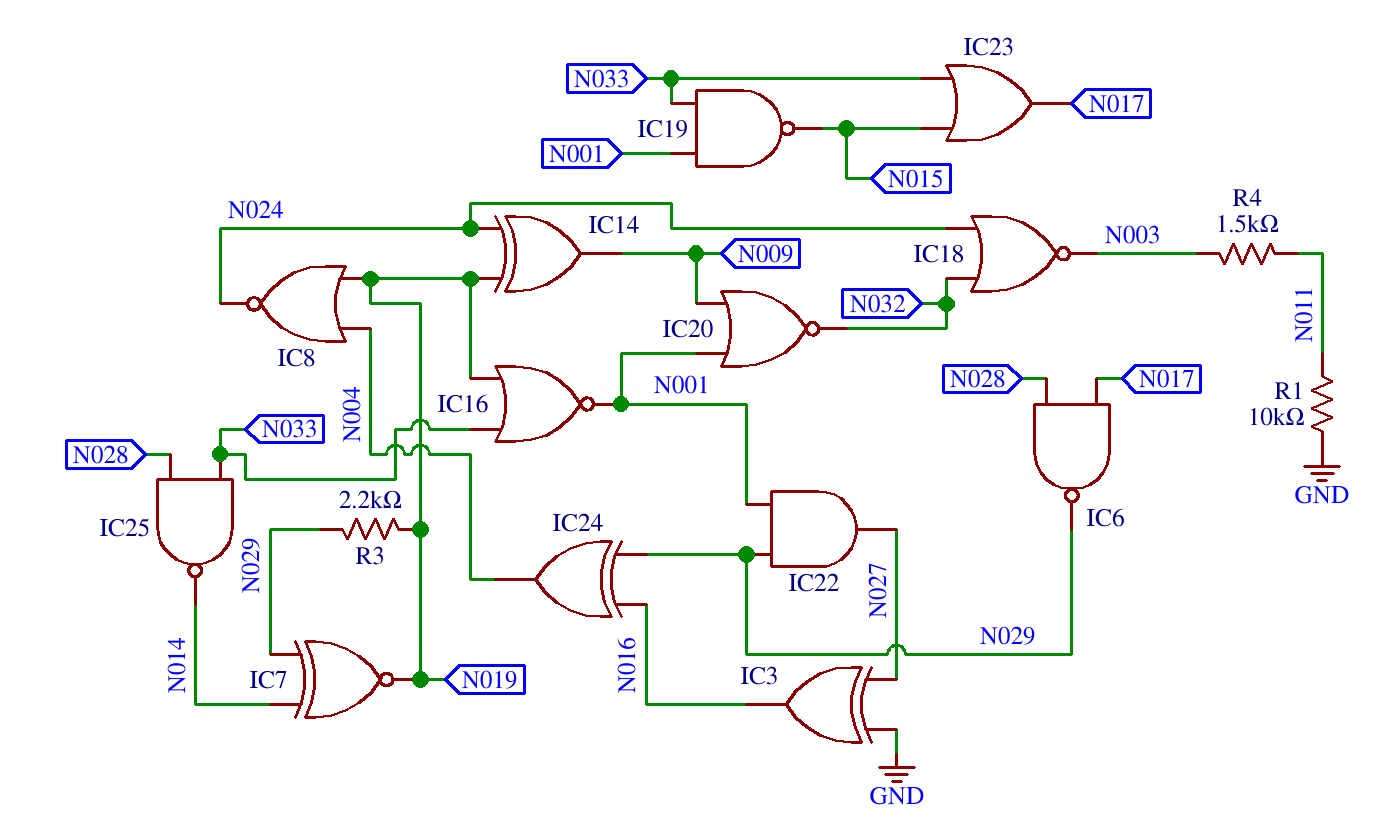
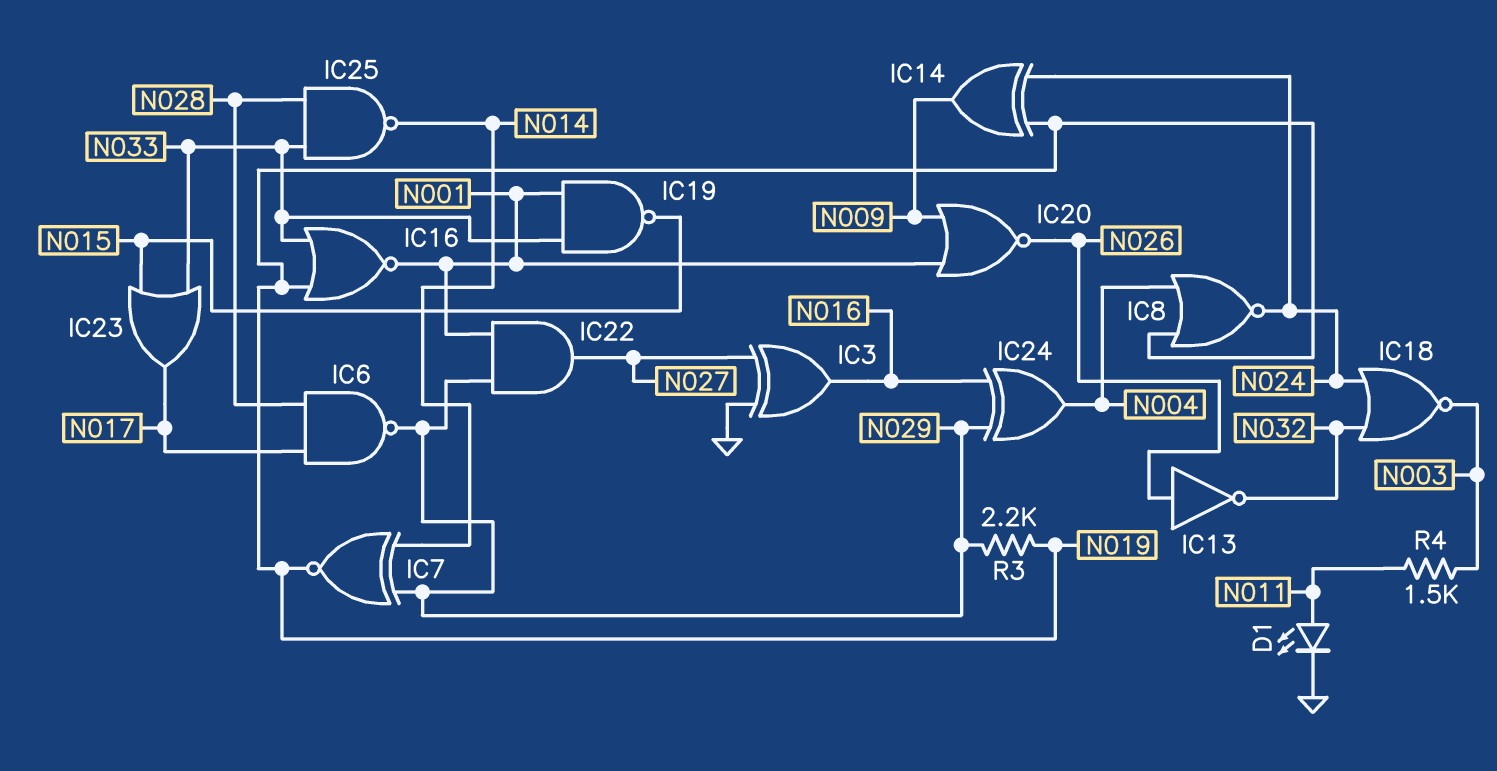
D1: none -> LED (A N011, K GND)
IC13: none -> NOT (in N026, out N032)
IC20: NOR (in N001, in N009, out N032) -> NOR (in N001, in N009, out N026)
R1: 10k (GND, N011) -> none

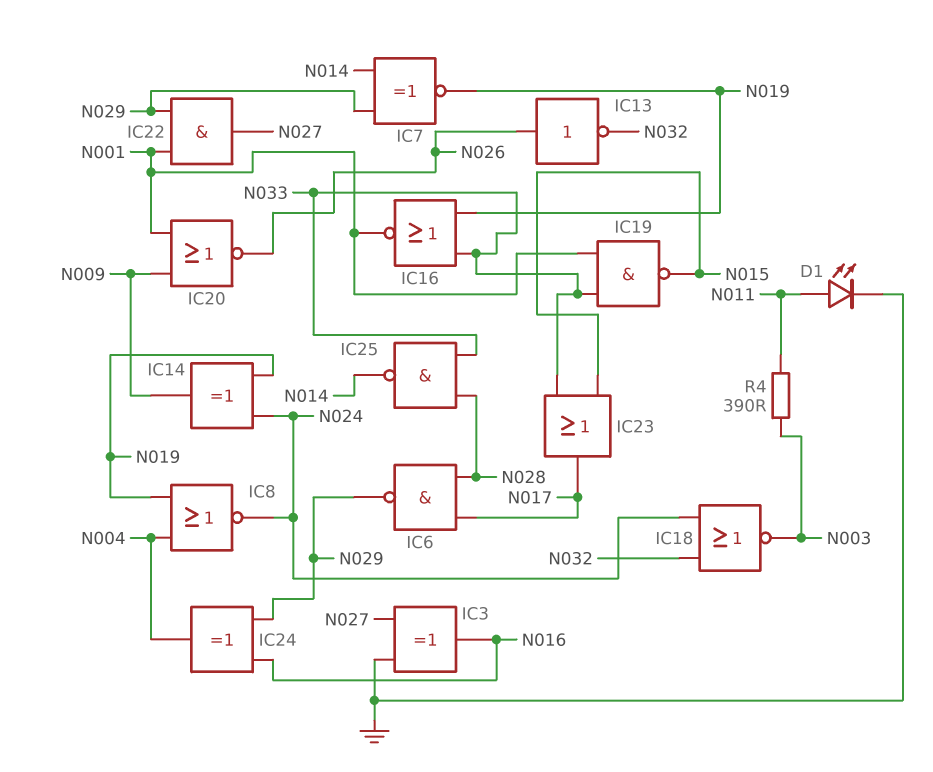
R3: 2.2k (N019, N029) -> none
R4: 1.5k (N003, N011) -> 390 (N003, N011)

